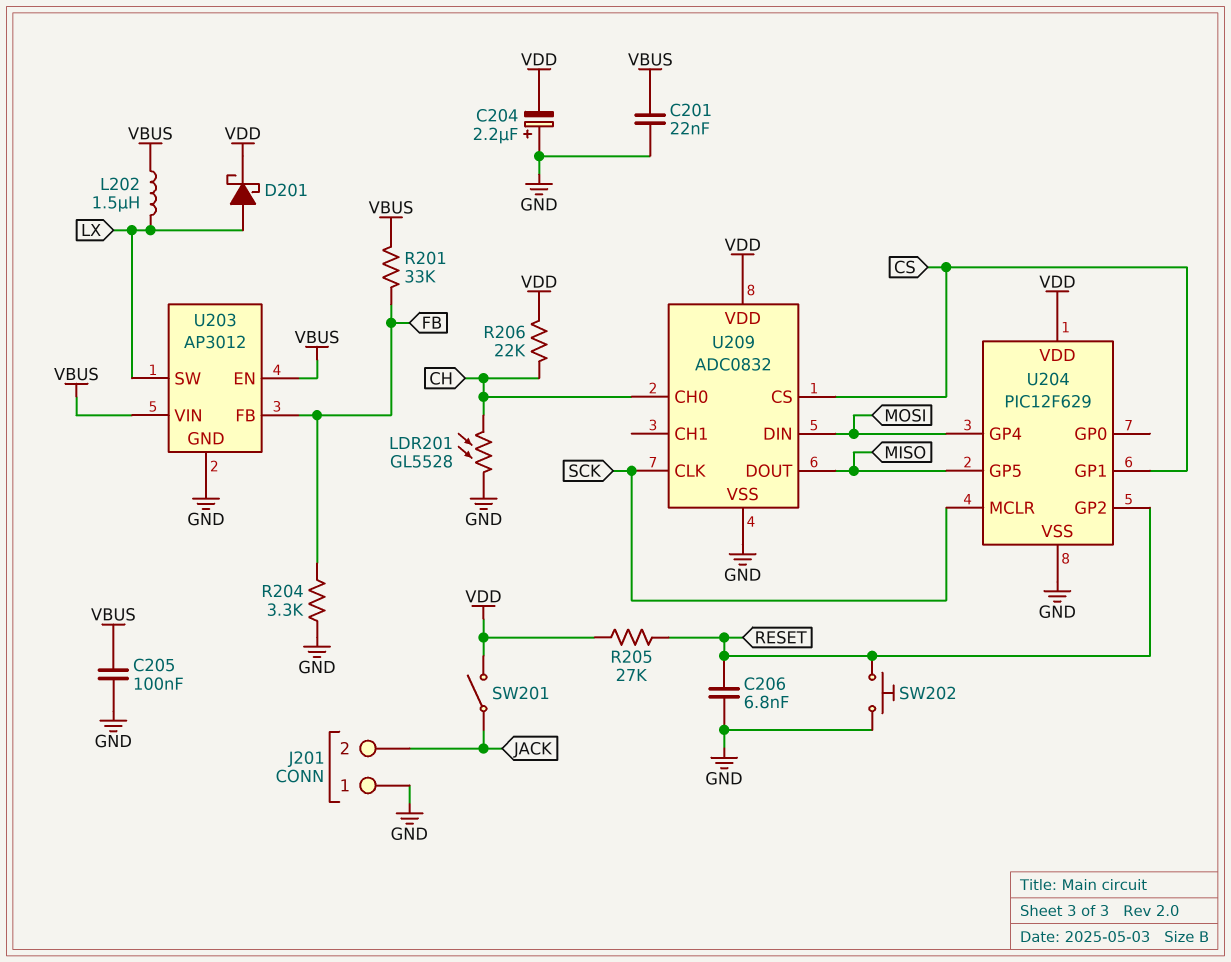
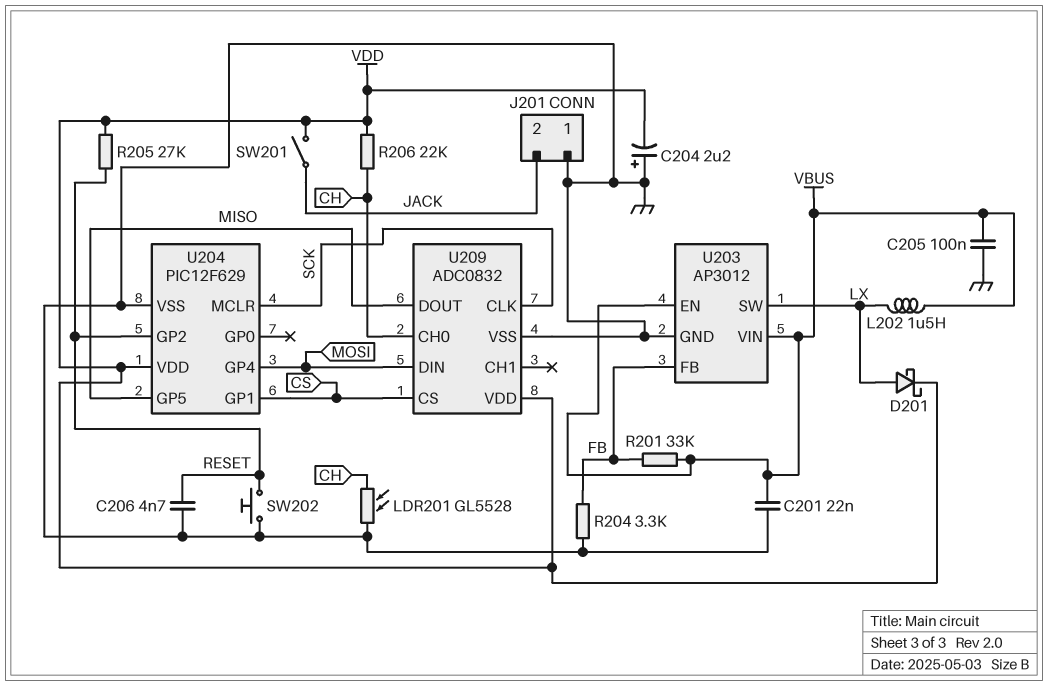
C206: 6.8nF (GND, RESET) -> 4.7nF (GND, RESET)

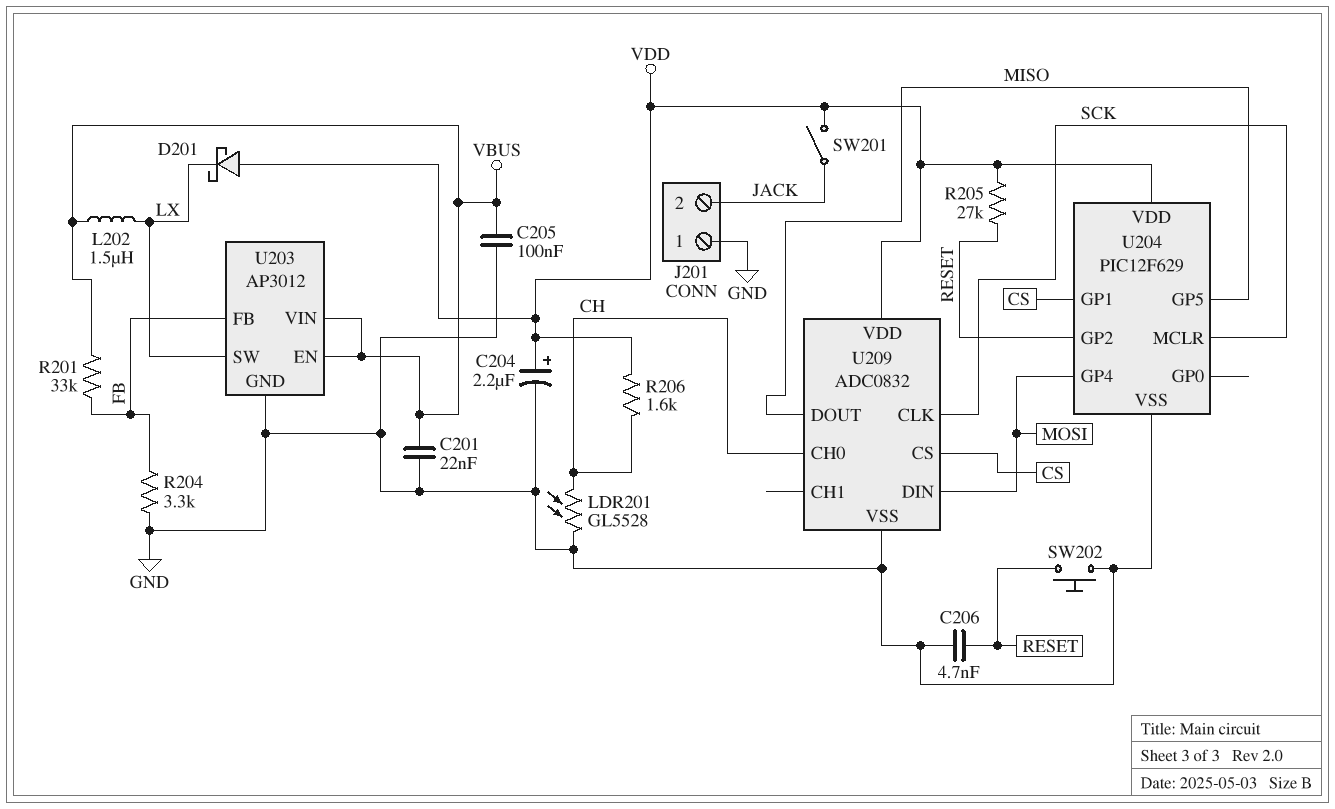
C204: 2.2uF (plus GND, minus VDD) -> 2.2uF (plus VDD, minus GND)
D201: schottky (A LX, K VDD) -> schottky (A VDD, K LX)
R206: 22k (CH, VDD) -> 1.6k (CH, VDD)

